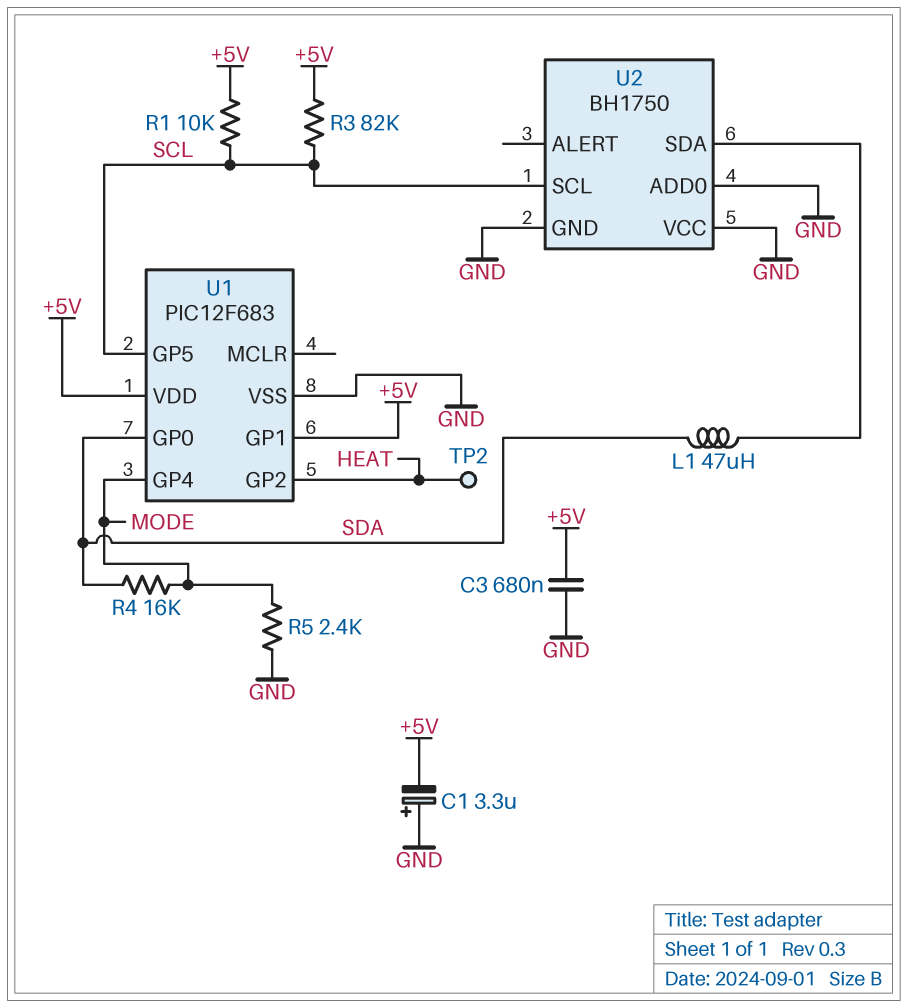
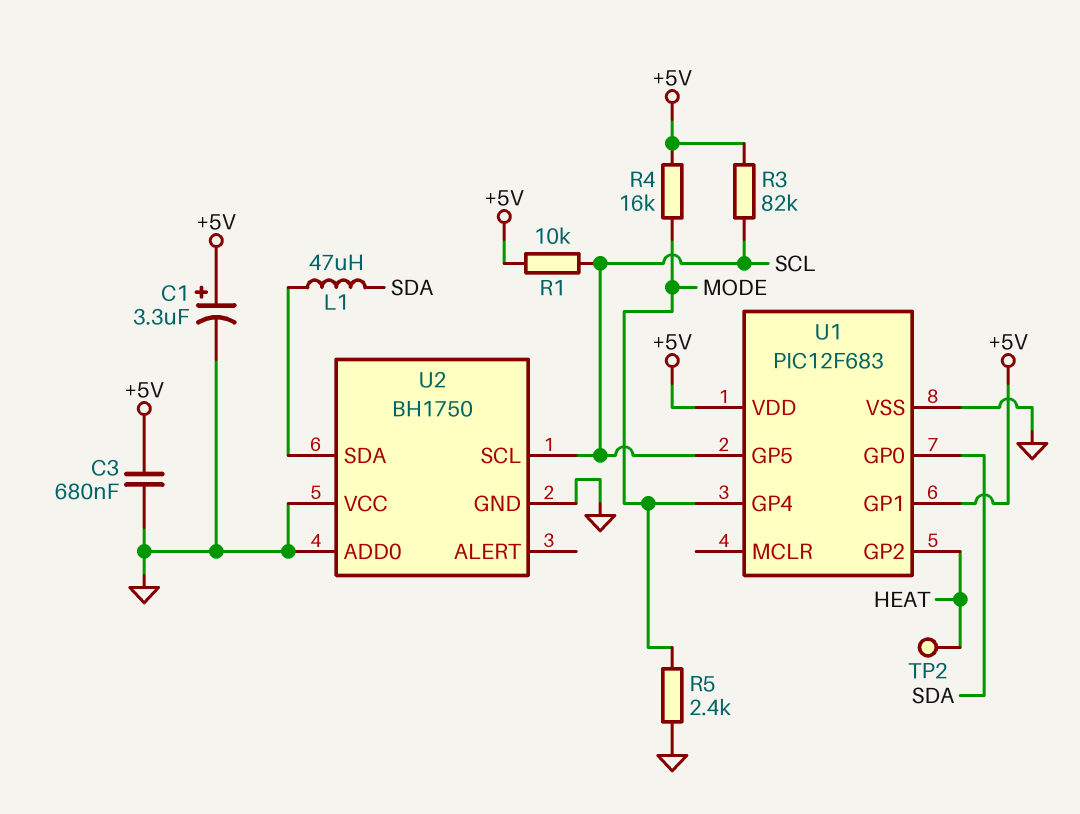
C1: 3.3uF (plus GND, minus +5V) -> 3.3uF (plus +5V, minus GND)
R4: 16k (MODE, SDA) -> 16k (+5V, MODE)

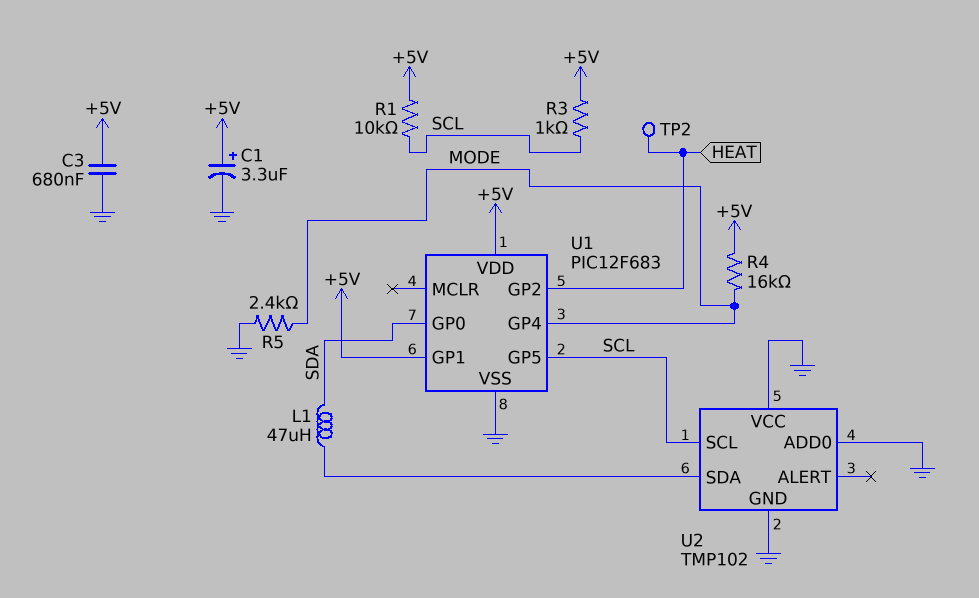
R3: 82k (+5V, SCL) -> 1k (+5V, SCL)
U2: BH1750 -> TMP102

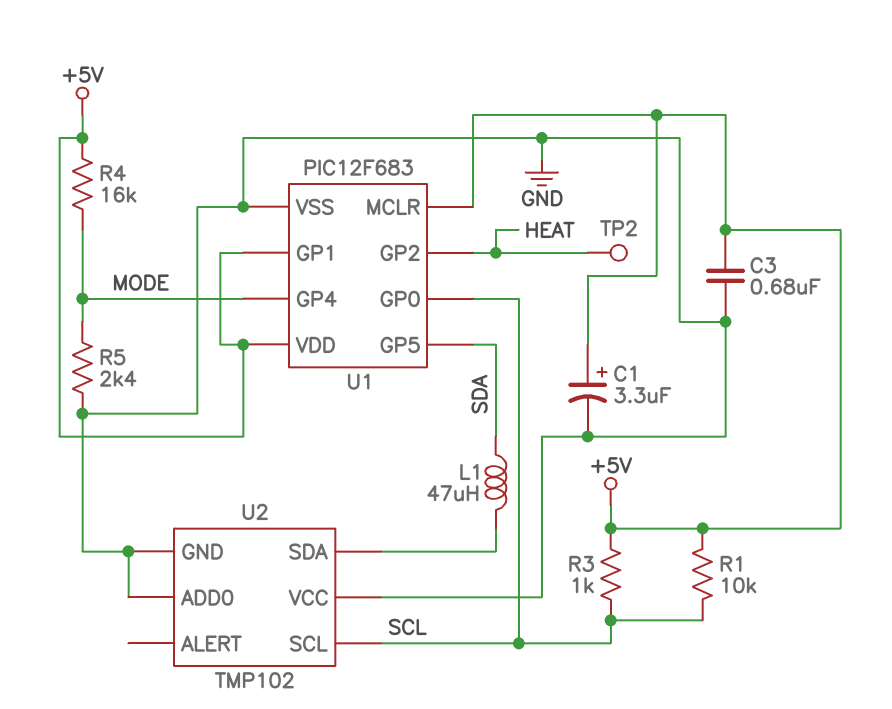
U1 pin GP0: SDA -> SCL
U1 pin GP5: SCL -> SDA
U1 pin MCLR: none -> +5V

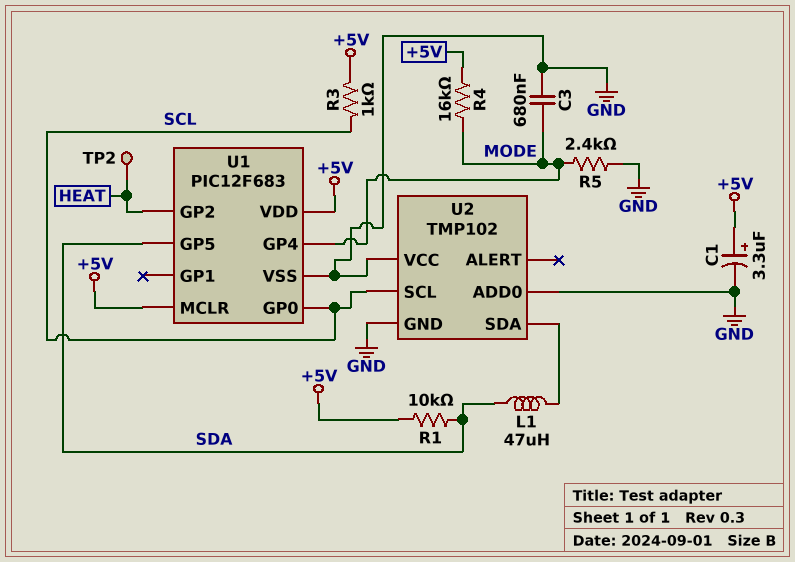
C3: 680nF (+5V, GND) -> 680nF (GND, MODE)
R1: 10k (+5V, SCL) -> 10k (+5V, SDA)
U1 pin GP1: +5V -> none

